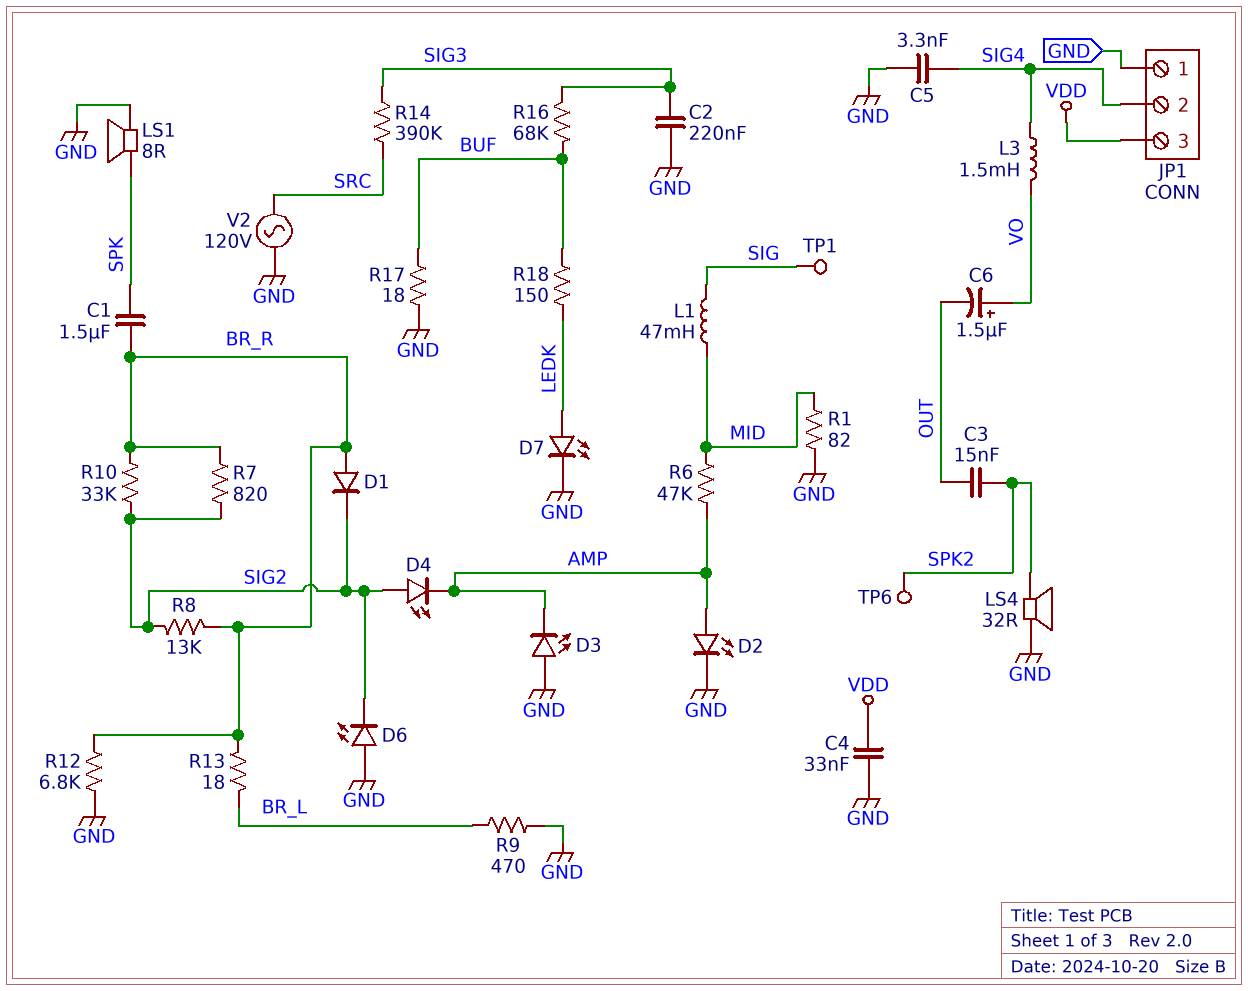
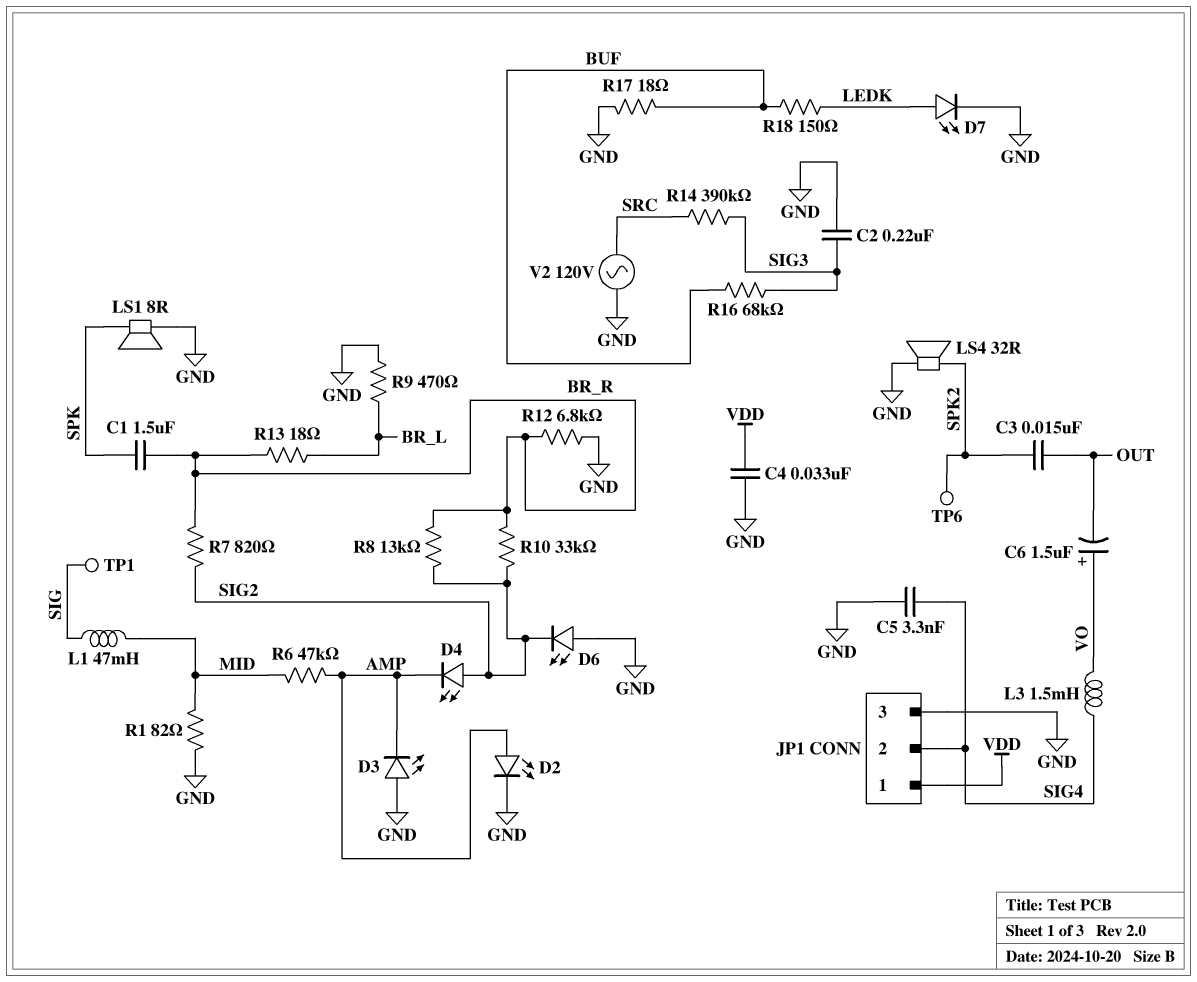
D1: diode (A BR_R, K SIG2) -> none
JP1 pin 1: GND -> VDD
JP1 pin 3: VDD -> GND

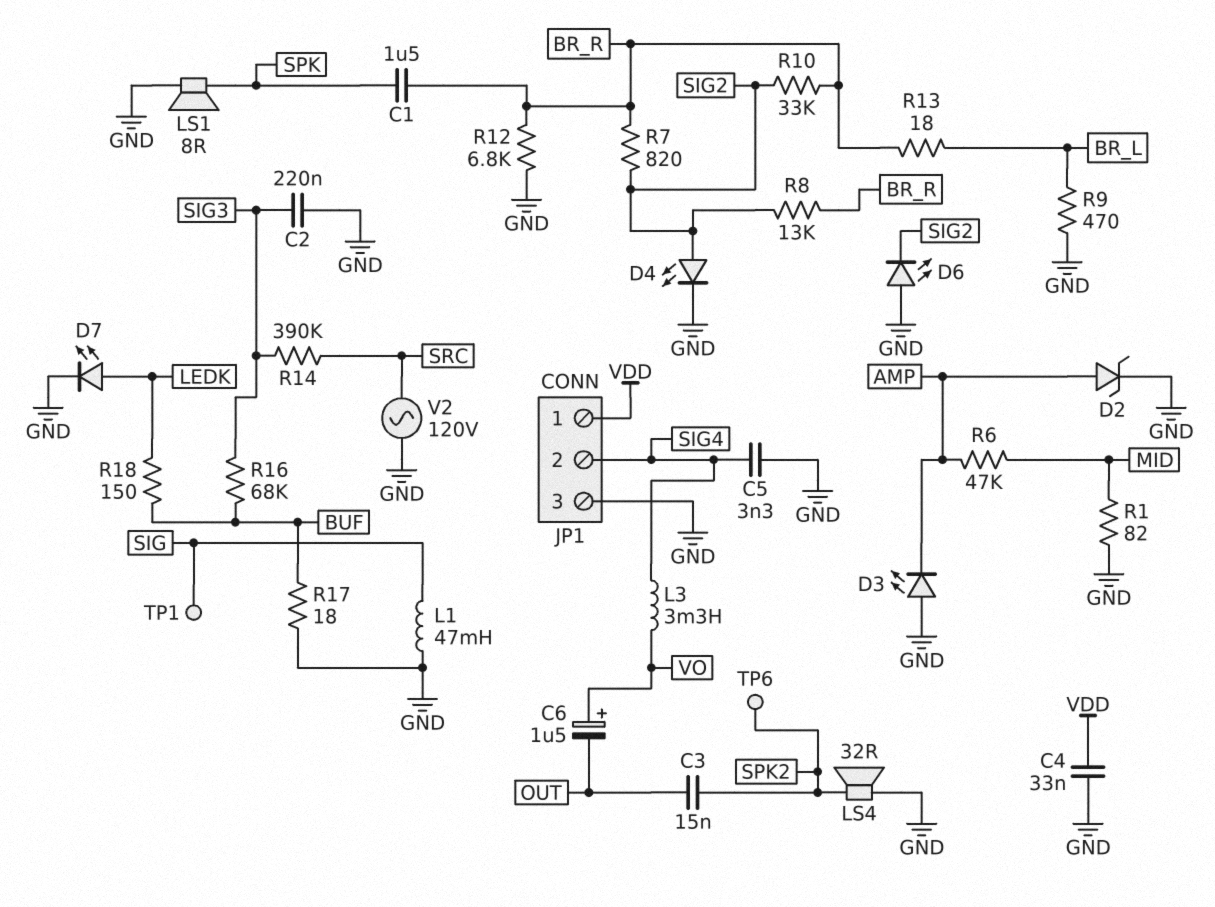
D2: LED (A AMP, K GND) -> zener (A AMP, K GND)
D4: LED (A SIG2, K AMP) -> LED (A SIG2, K GND)
L1: 47mH (MID, SIG) -> 47mH (GND, SIG)
L3: 1.5mH (SIG4, VO) -> 3.3mH (SIG4, VO)

